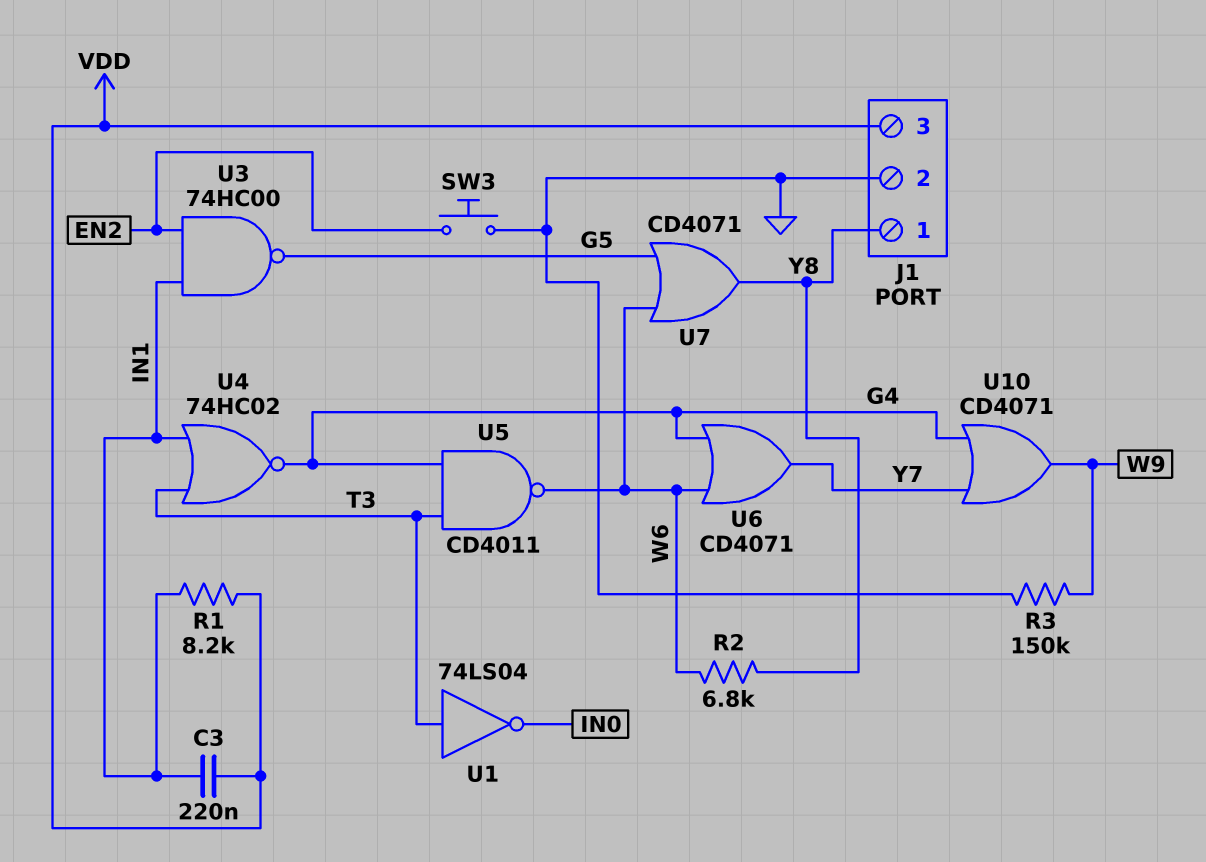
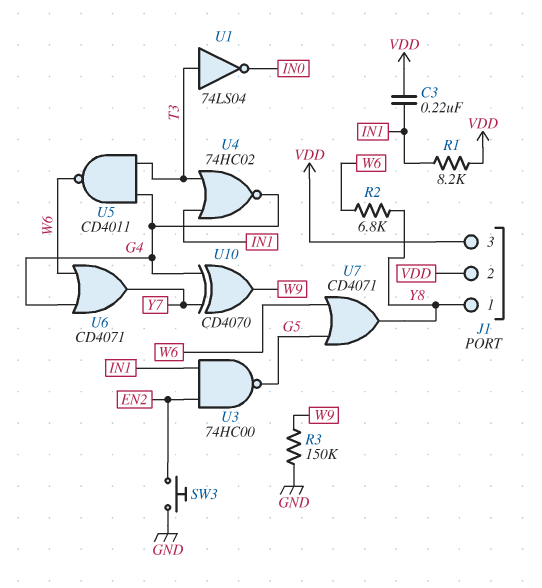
J1 pin 2: GND -> VDD
U10: OR CD4071 (in G4, in Y7, out W9) -> XOR CD4070 (in G4, in Y7, out W9)

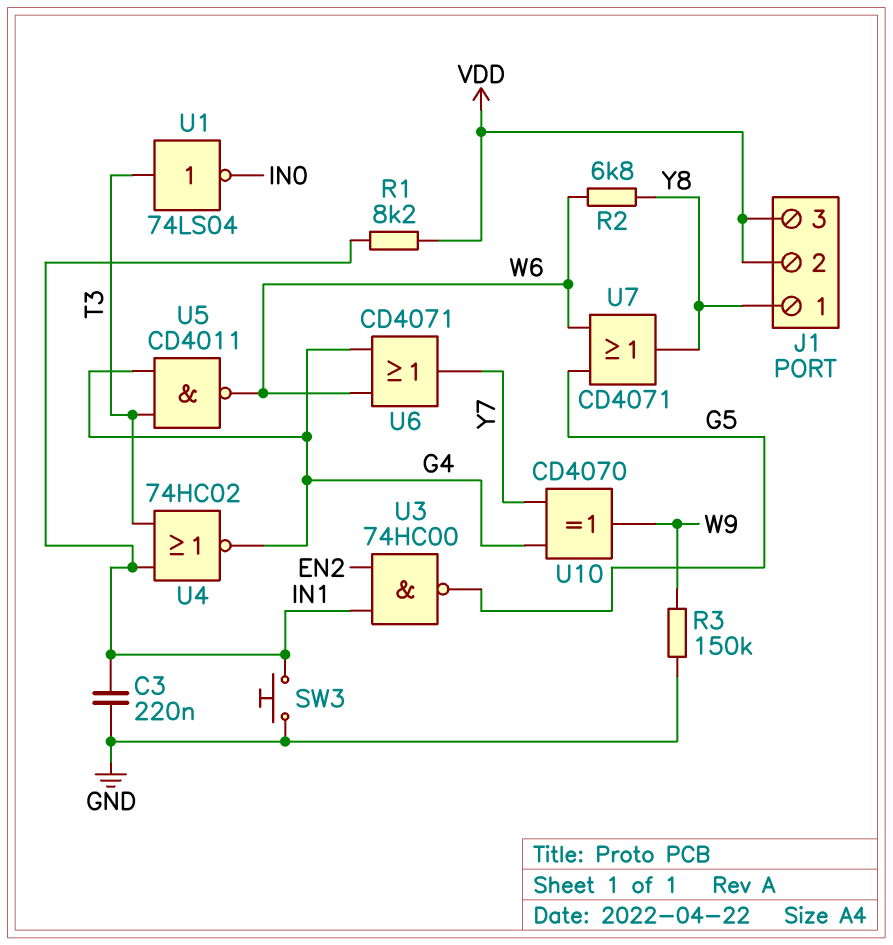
C3: 220nF (IN1, VDD) -> 220nF (GND, IN1)
SW3: button (EN2, GND) -> button (GND, IN1)

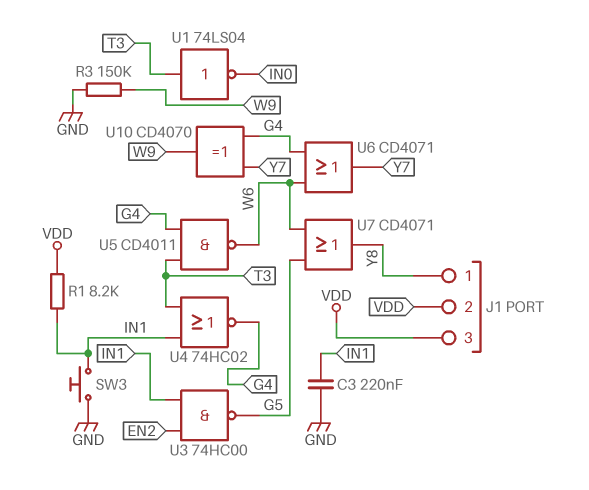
R2: 6.8k (W6, Y8) -> none

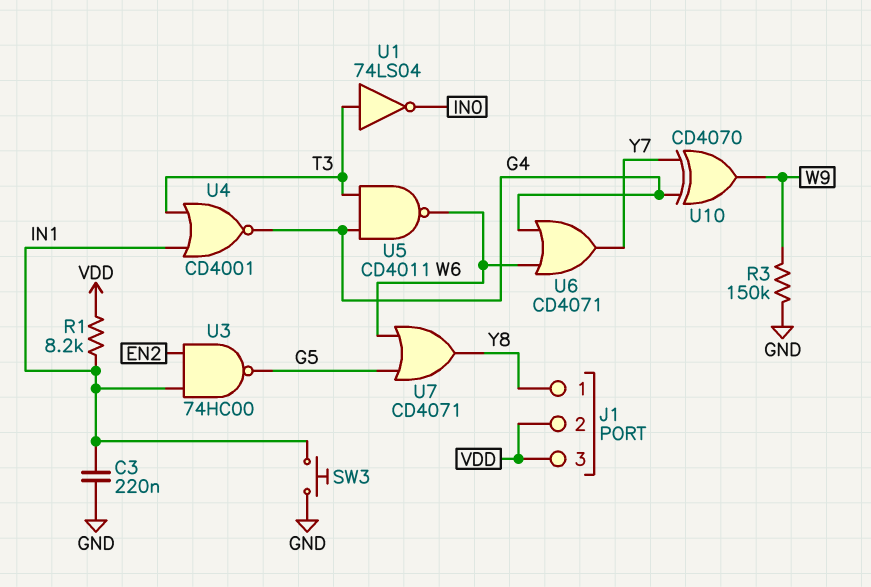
U4: NOR 74HC02 (in IN1, in T3, out G4) -> NOR CD4001 (in IN1, in T3, out G4)

